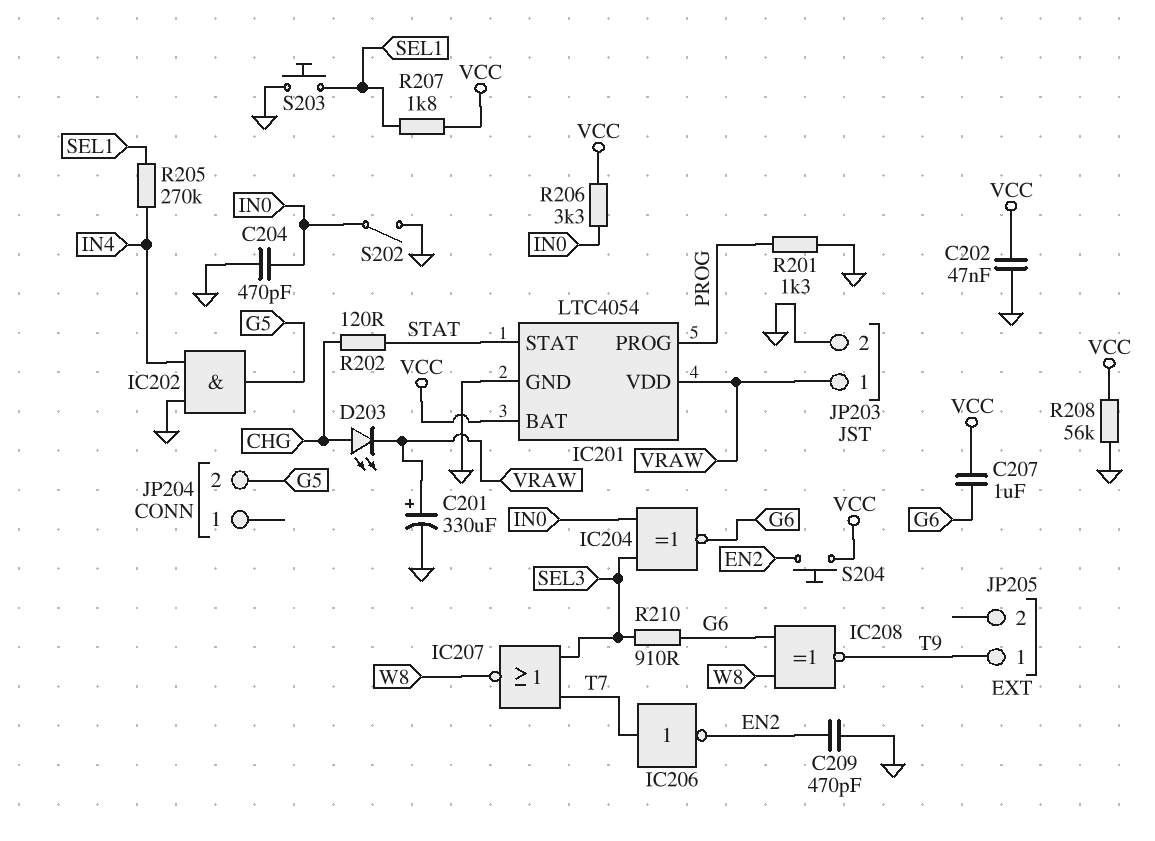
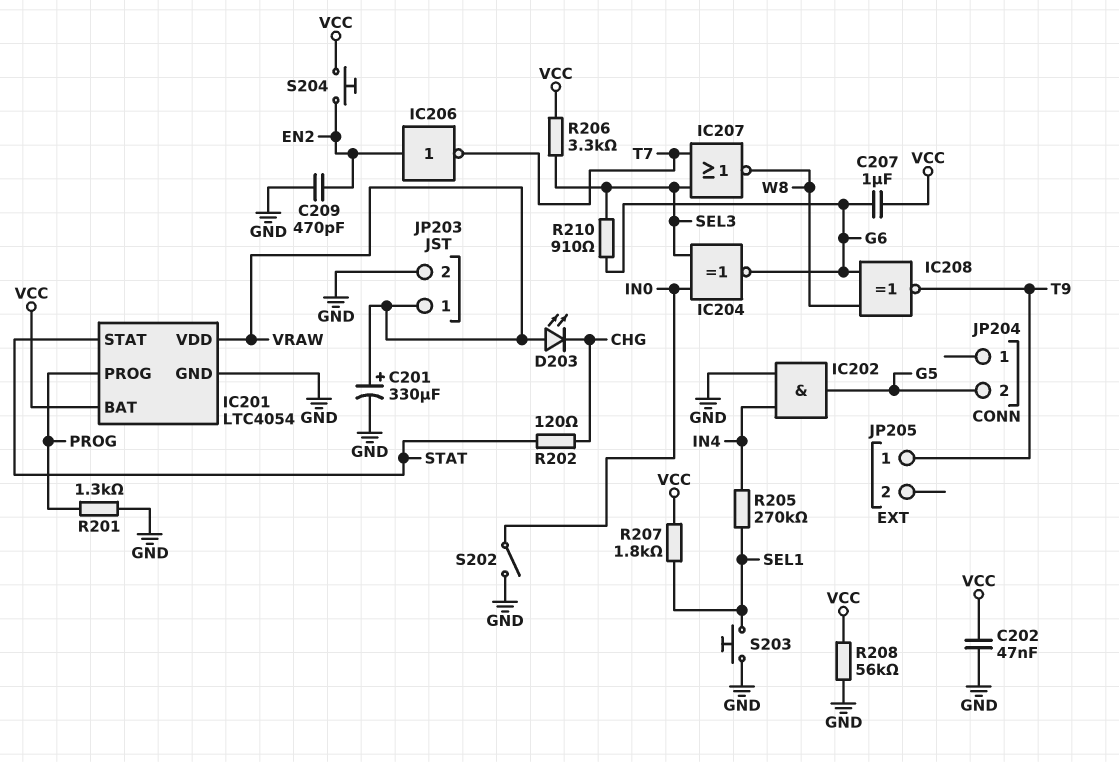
C204: 470pF (GND, IN0) -> none
D203: LED (A CHG, K VRAW) -> LED (A VRAW, K CHG)
IC206: NOT (in T7, out EN2) -> NOT (in EN2, out T7)
R206: 3.3k (IN0, VCC) -> 3.3k (SEL3, VCC)

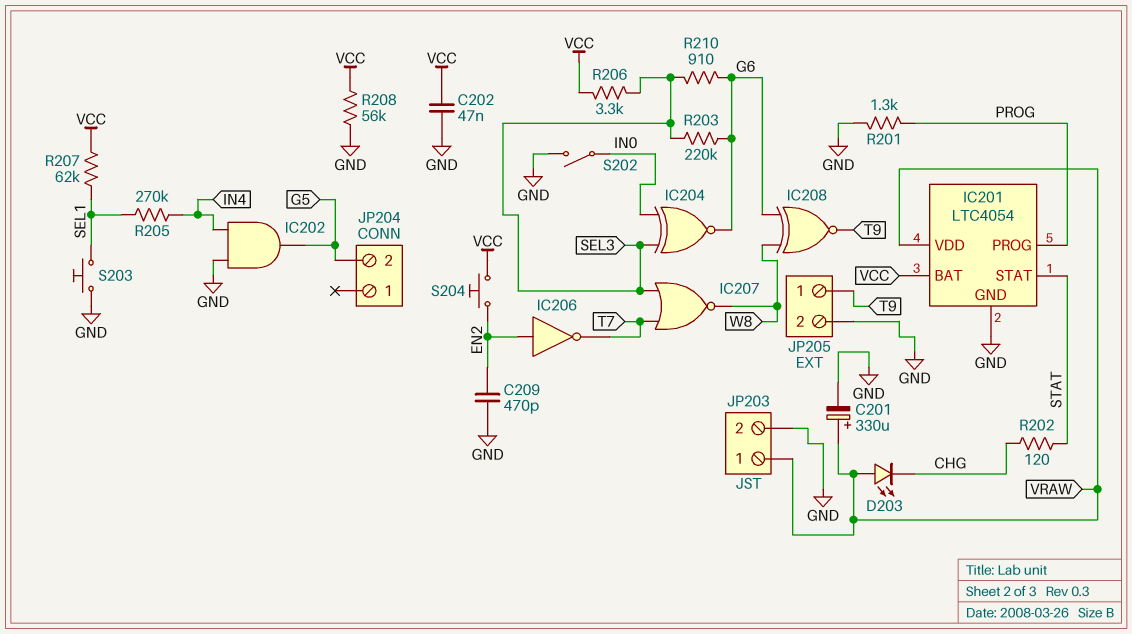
C207: 1uF (G6, VCC) -> none
JP205 pin 2: none -> GND
R203: none -> 220k (G6, SEL3)
R207: 1.8k (SEL1, VCC) -> 62k (SEL1, VCC)

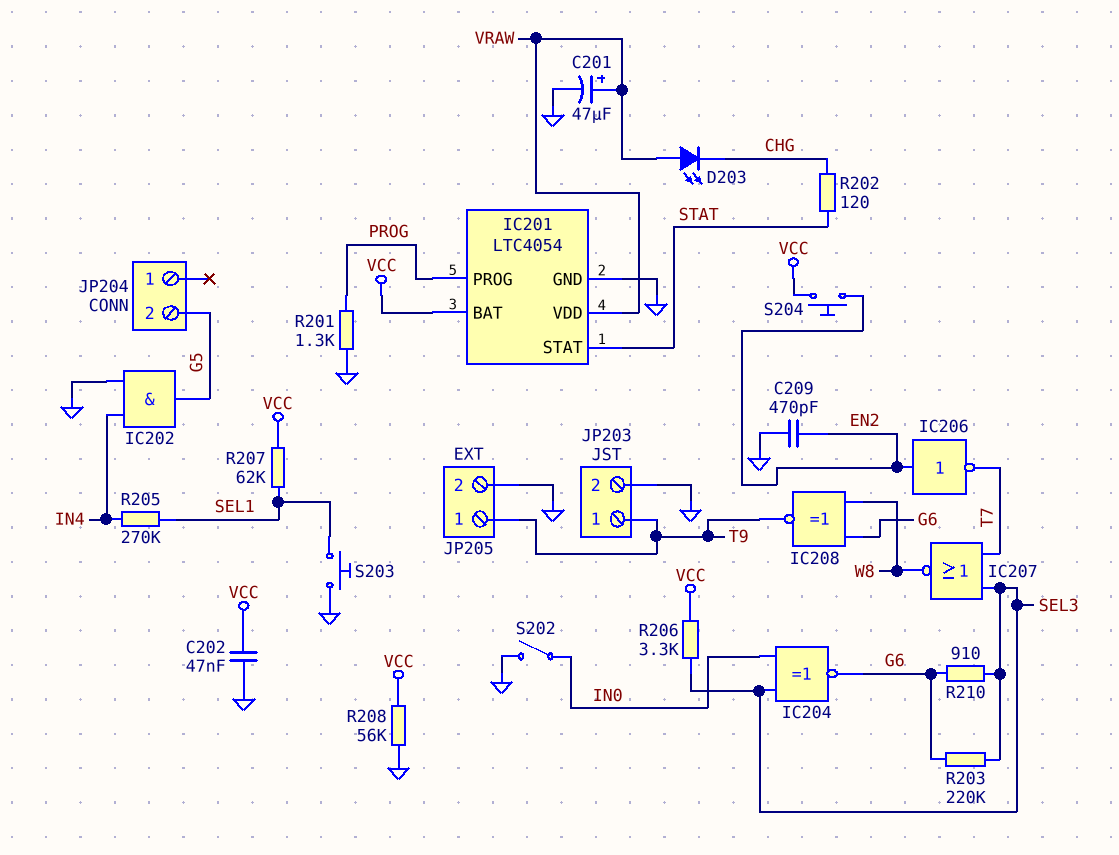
C201: 330uF (plus VRAW, minus GND) -> 47uF (plus VRAW, minus GND)
JP203 pin 1: VRAW -> T9

